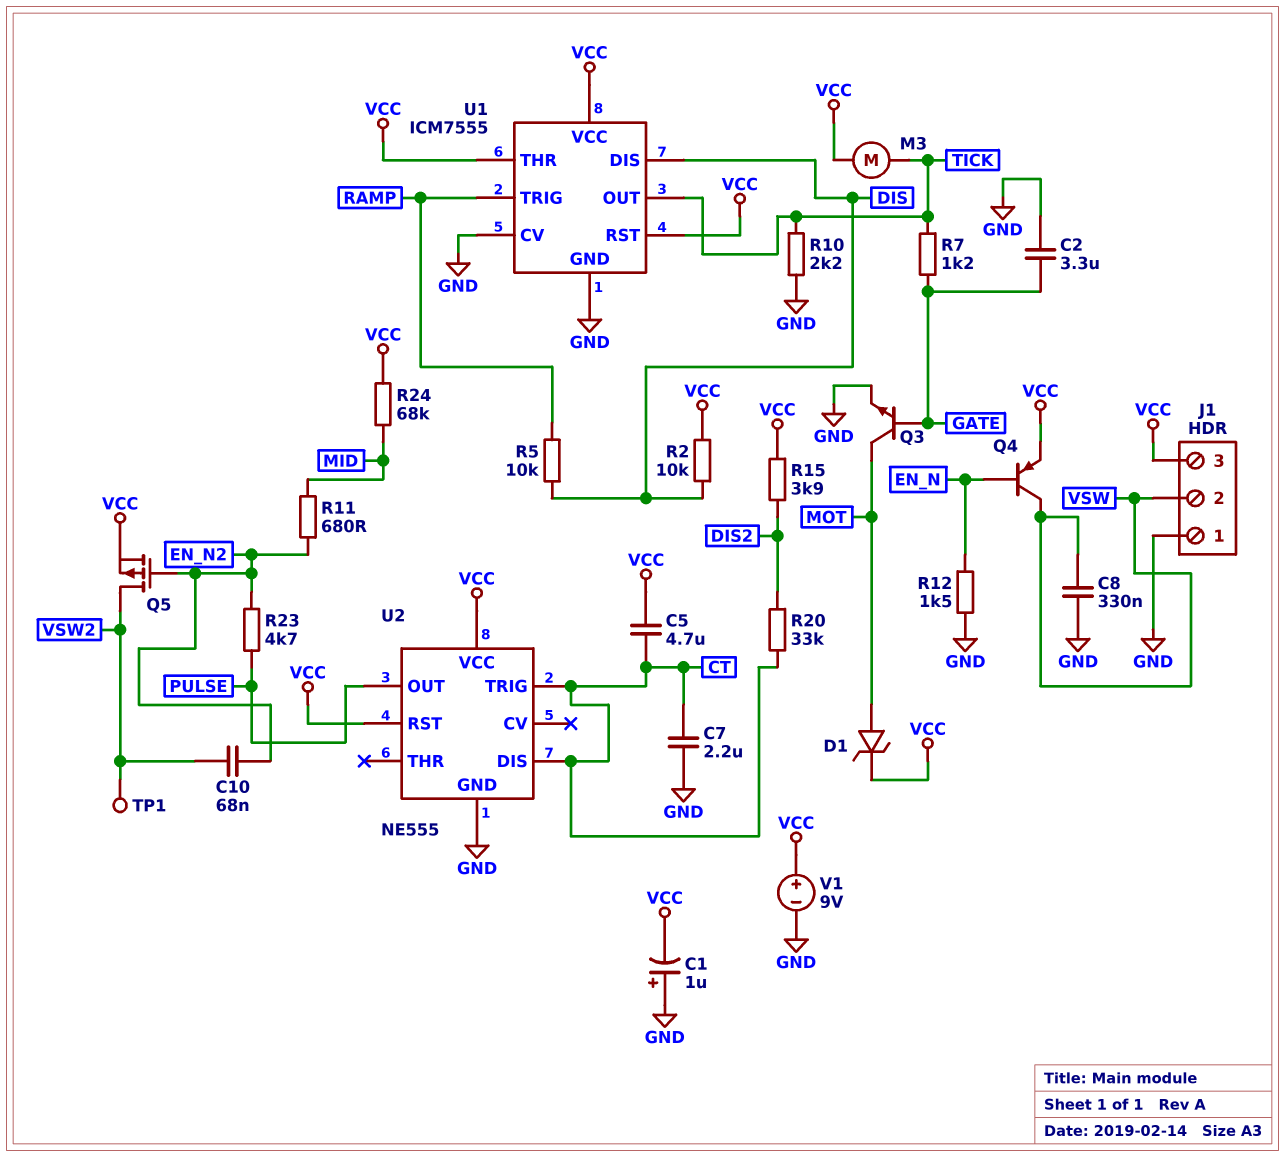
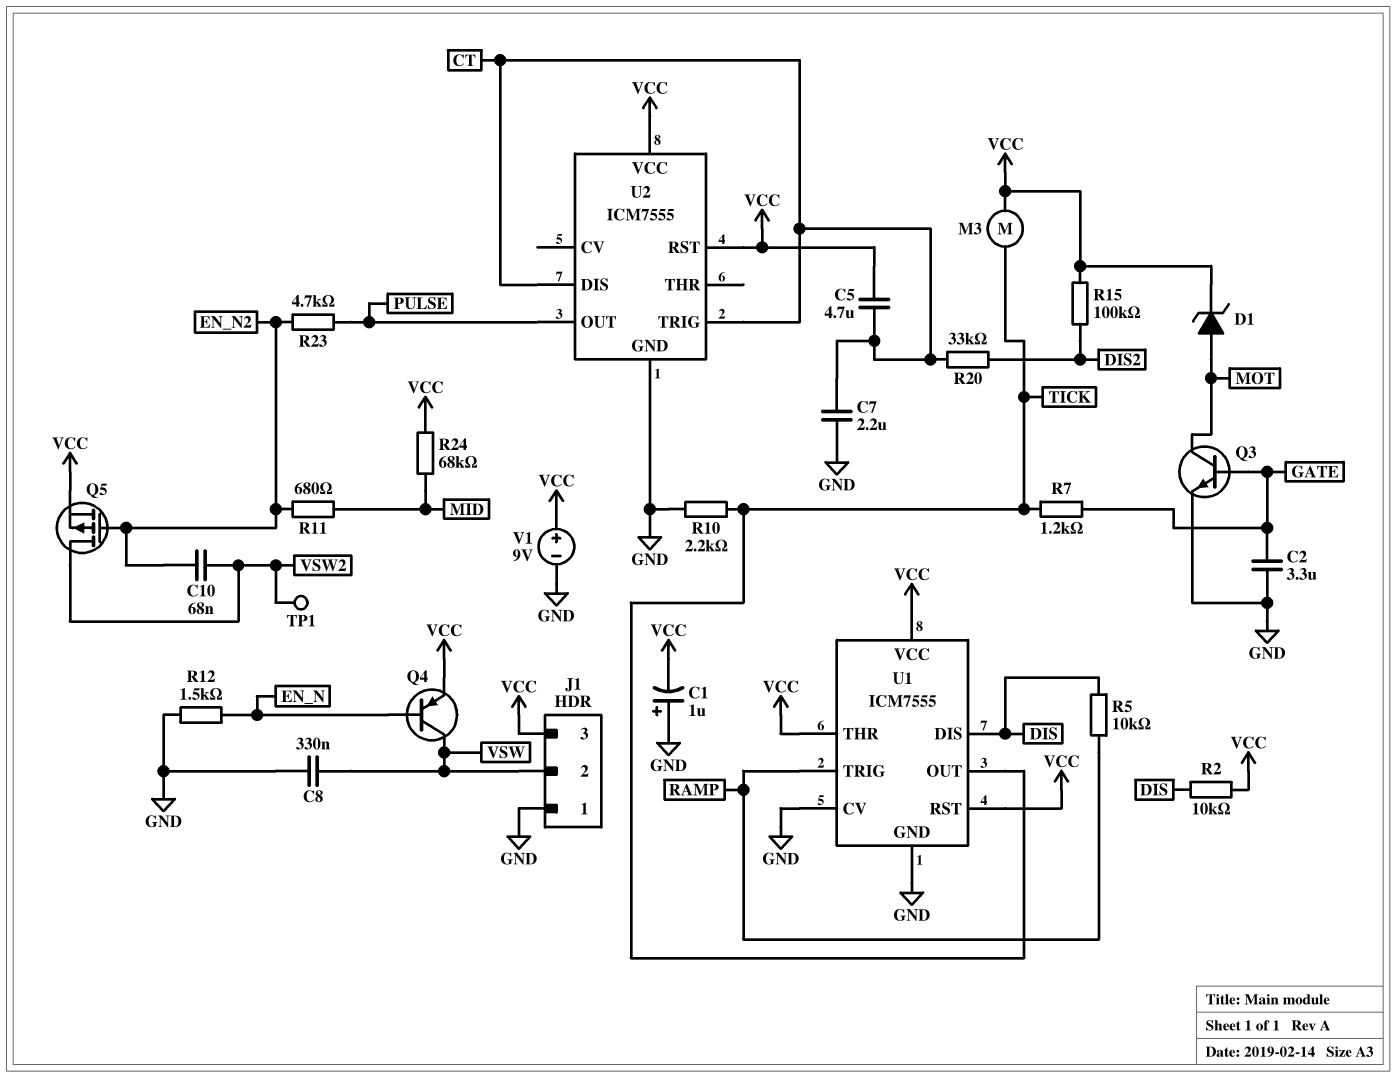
R15: 3.9k (DIS2, VCC) -> 100k (DIS2, VCC)
U2: NE555 -> ICM7555

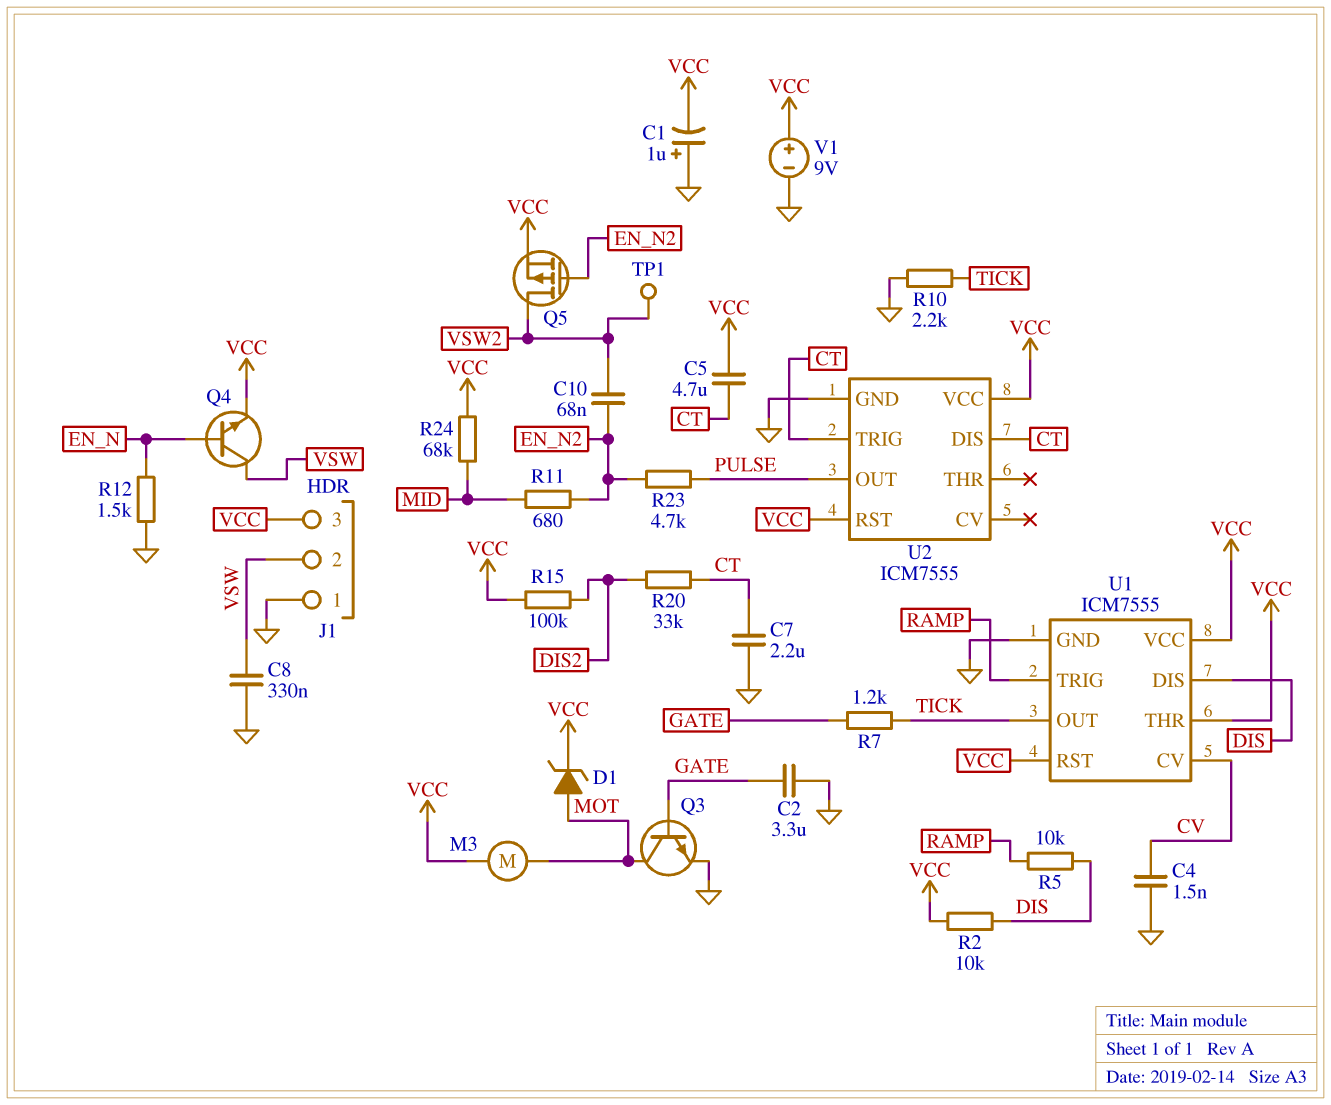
C4: none -> 1.5nF (CV, GND)
M3: motor (TICK, VCC) -> motor (MOT, VCC)
Q4: PNP (B EN_N, C VSW, E VCC) -> NPN (B EN_N, C VSW, E VCC)
U1 pin CV: GND -> CV

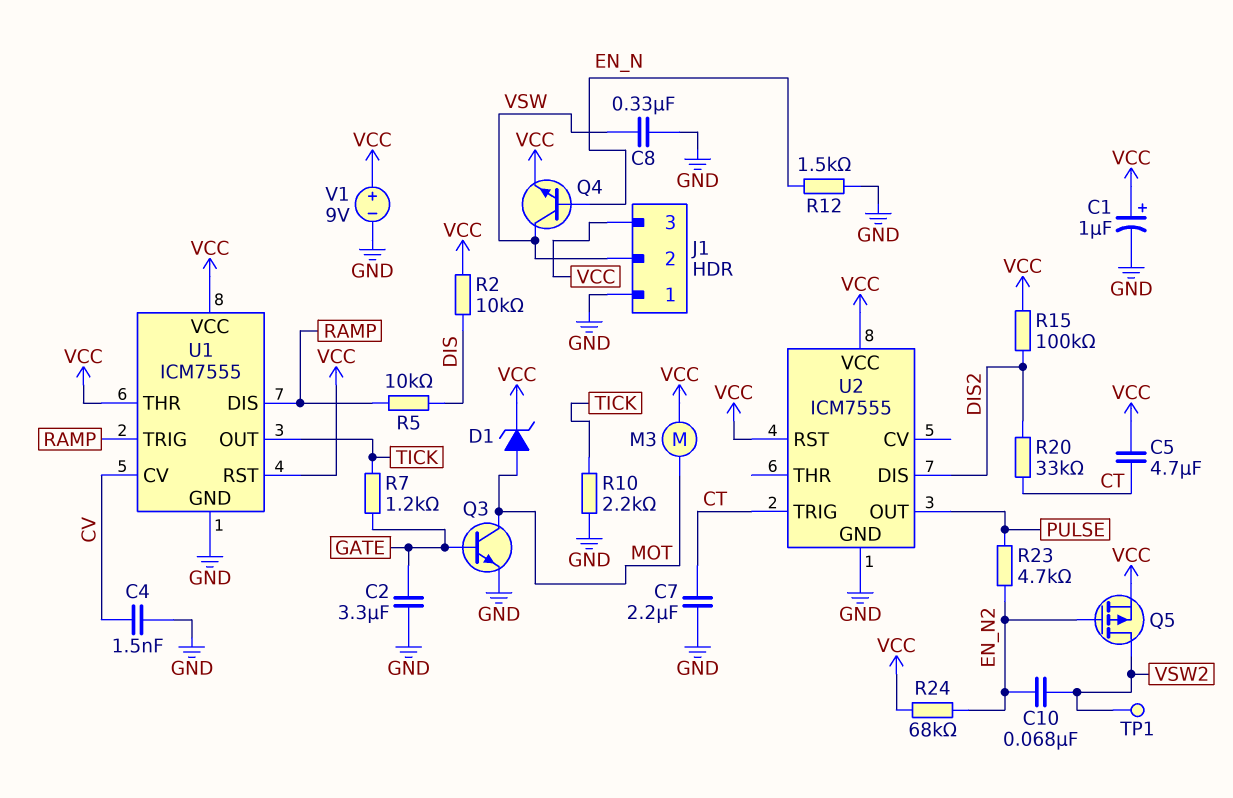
C1: 1uF (plus GND, minus VCC) -> 1uF (plus VCC, minus GND)
R11: 680 (EN_N2, MID) -> none
R24: 68k (MID, VCC) -> 68k (EN_N2, VCC)
U1 pin DIS: DIS -> RAMP
U2 pin DIS: CT -> DIS2

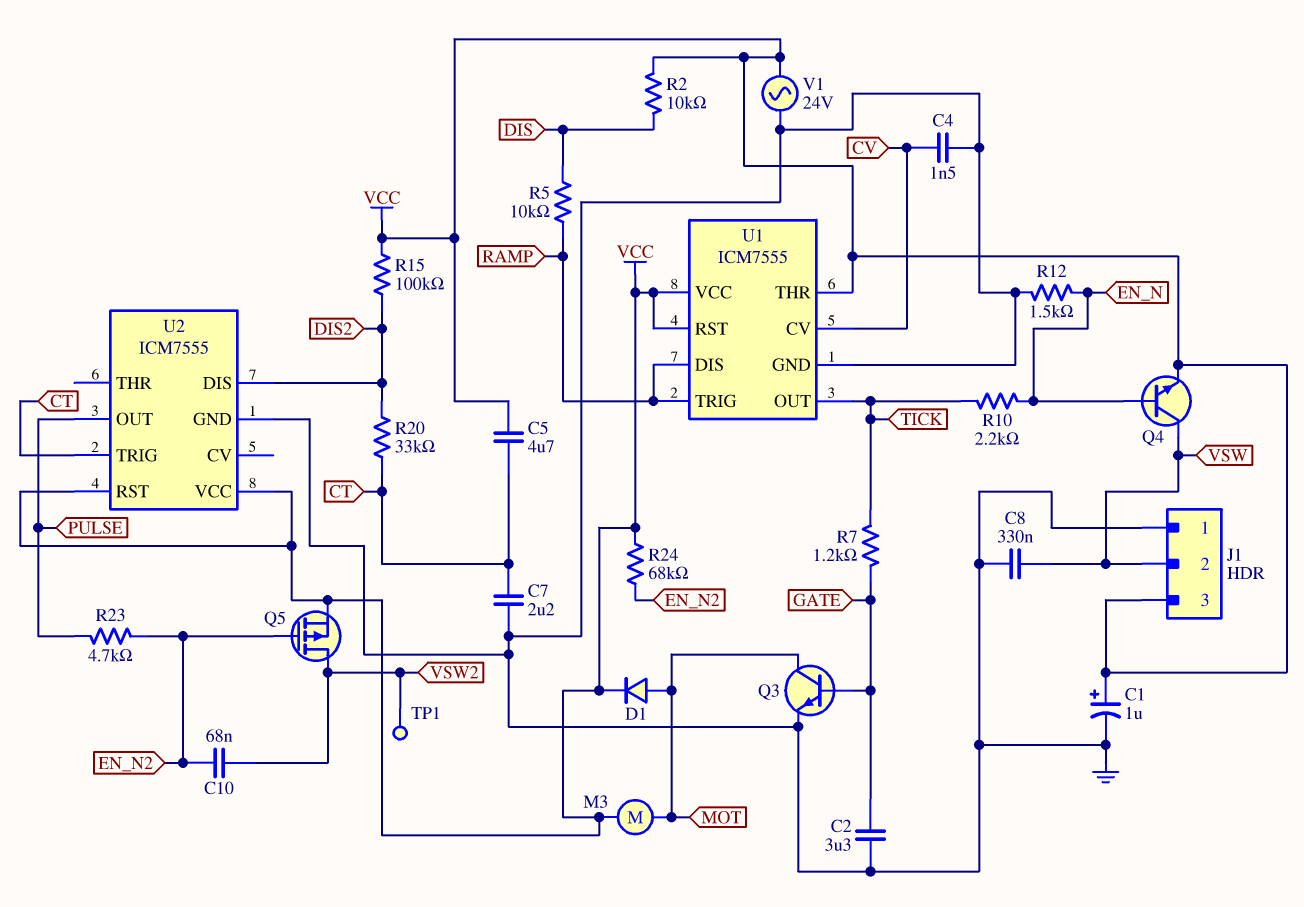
D1: zener (A MOT, K VCC) -> diode (A MOT, K VCC)
R10: 2.2k (GND, TICK) -> 2.2k (EN_N, TICK)
V1: 9V (plus VCC, minus GND) -> AC 24V (GND, VCC)

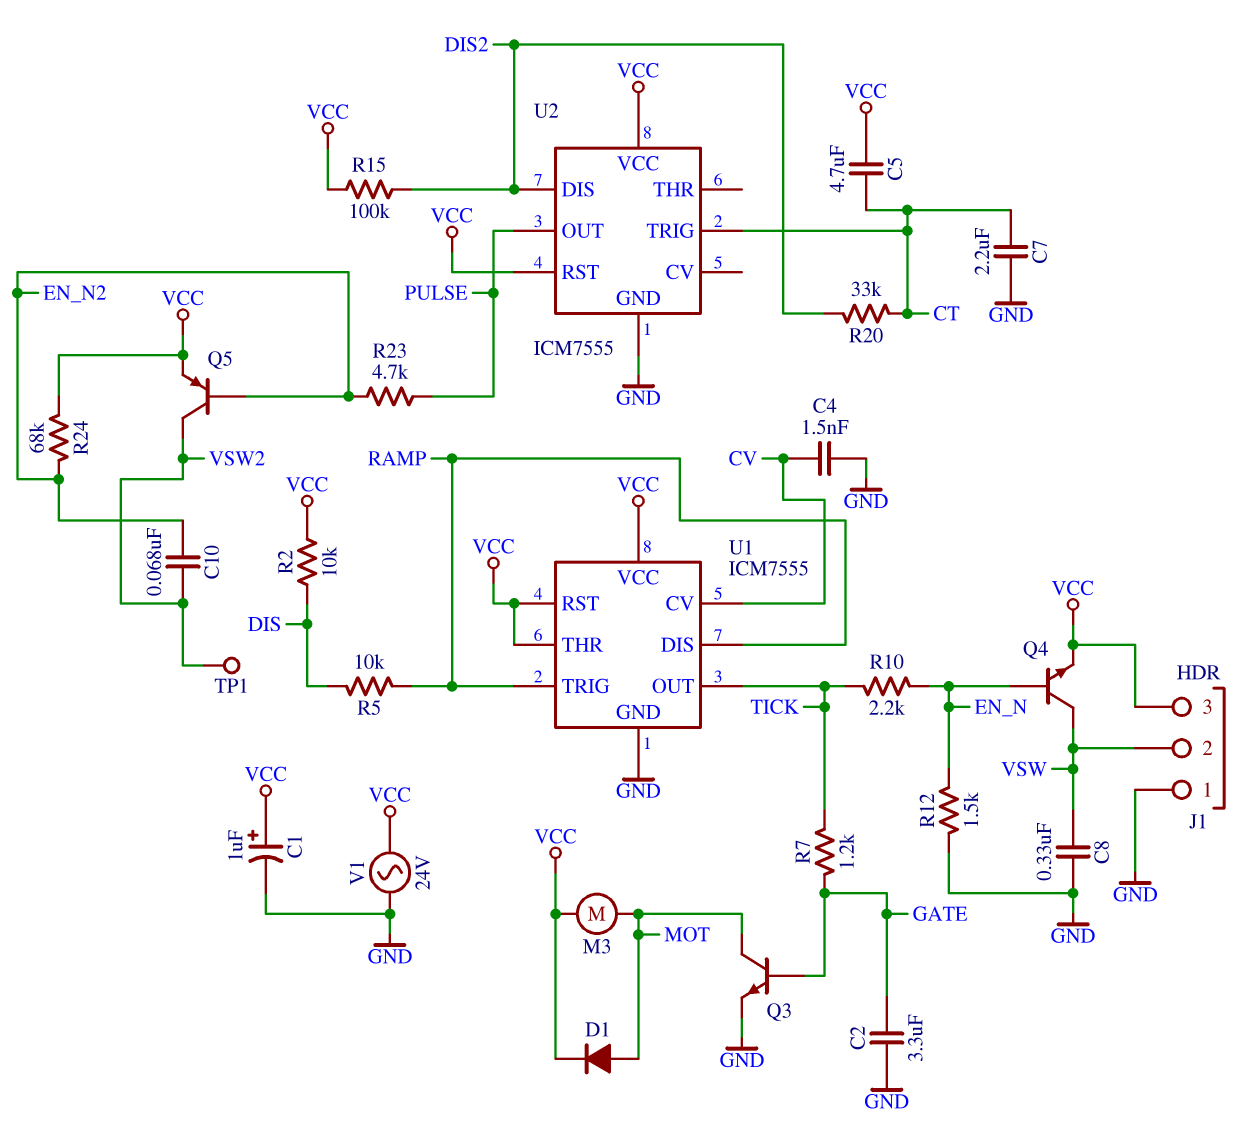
Q5: PMOS (G EN_N2, D VSW2, S VCC) -> PNP (B EN_N2, C VSW2, E VCC)

